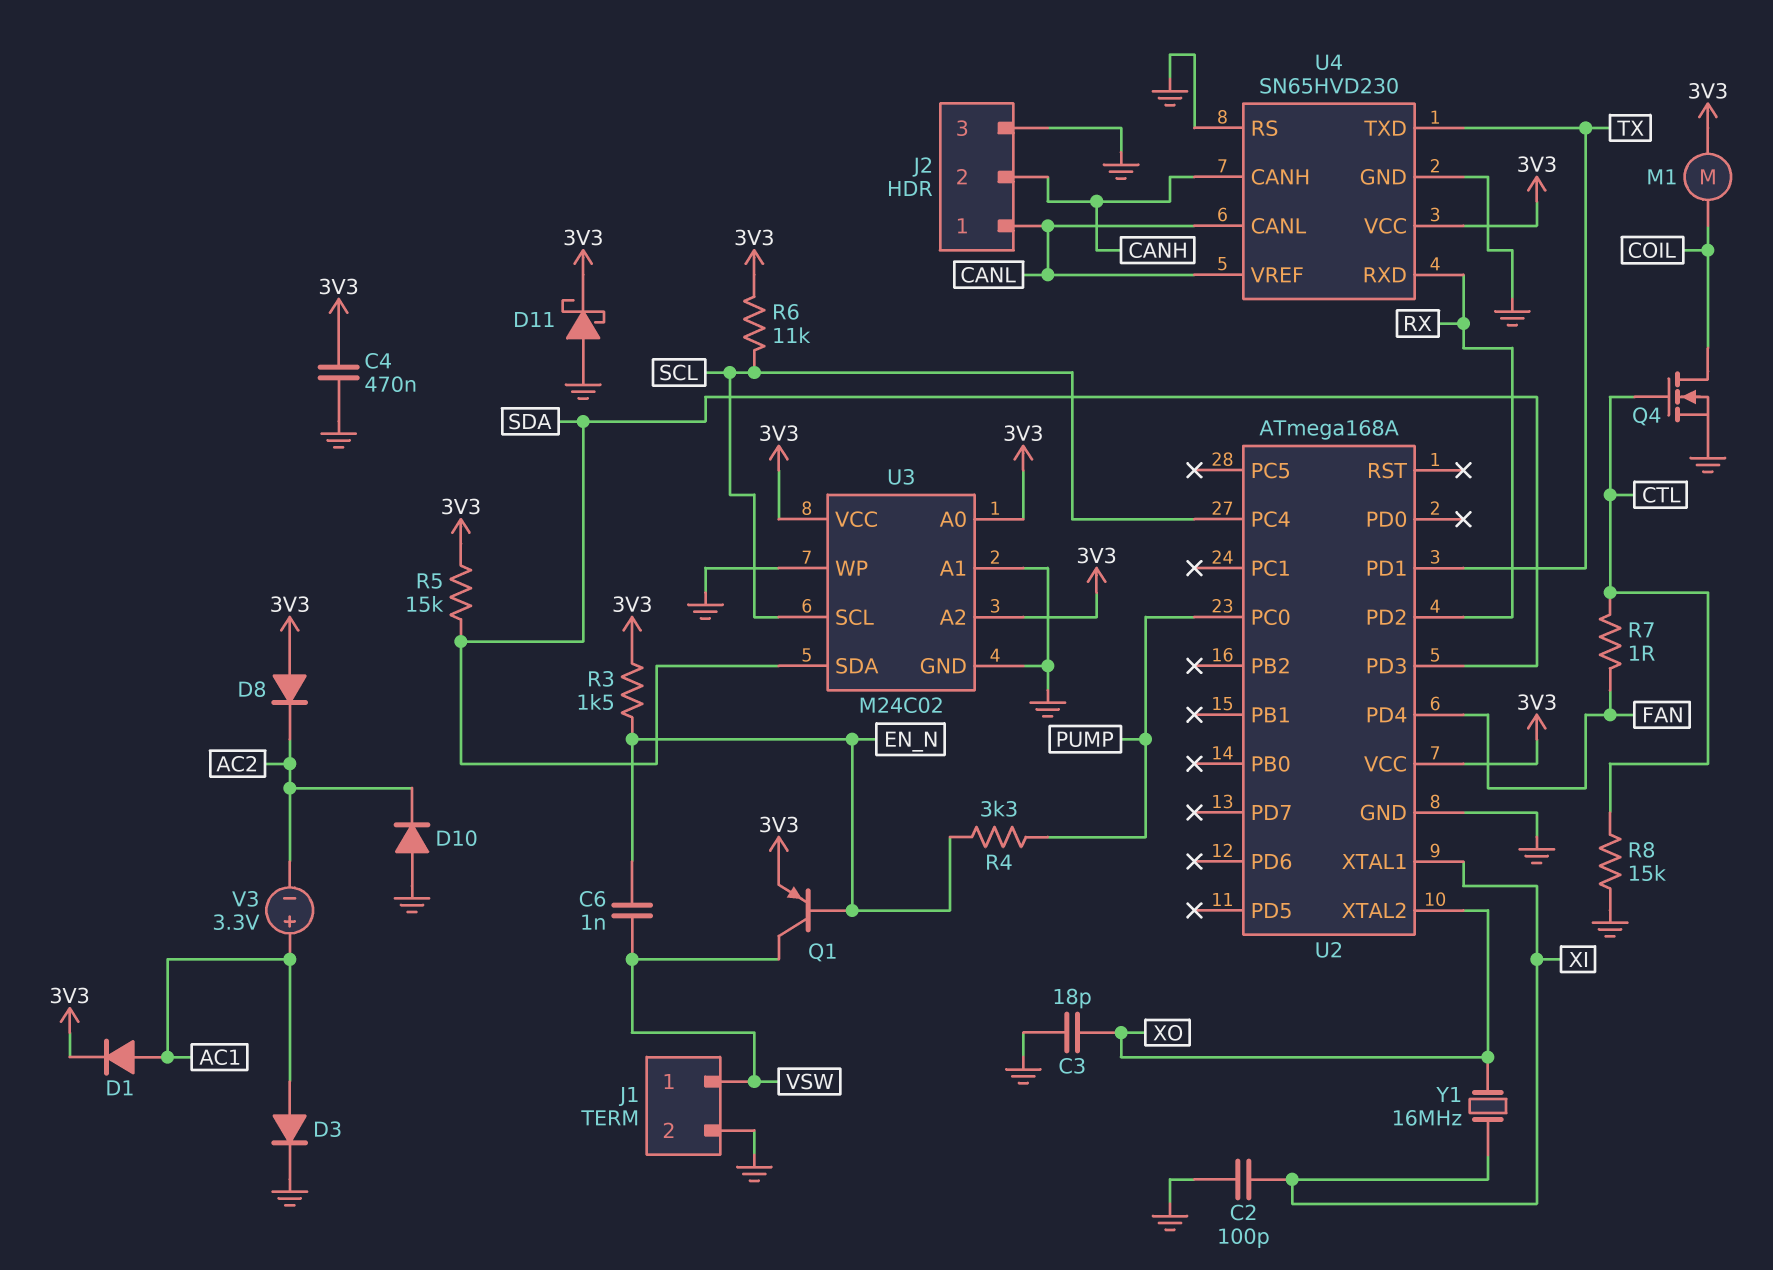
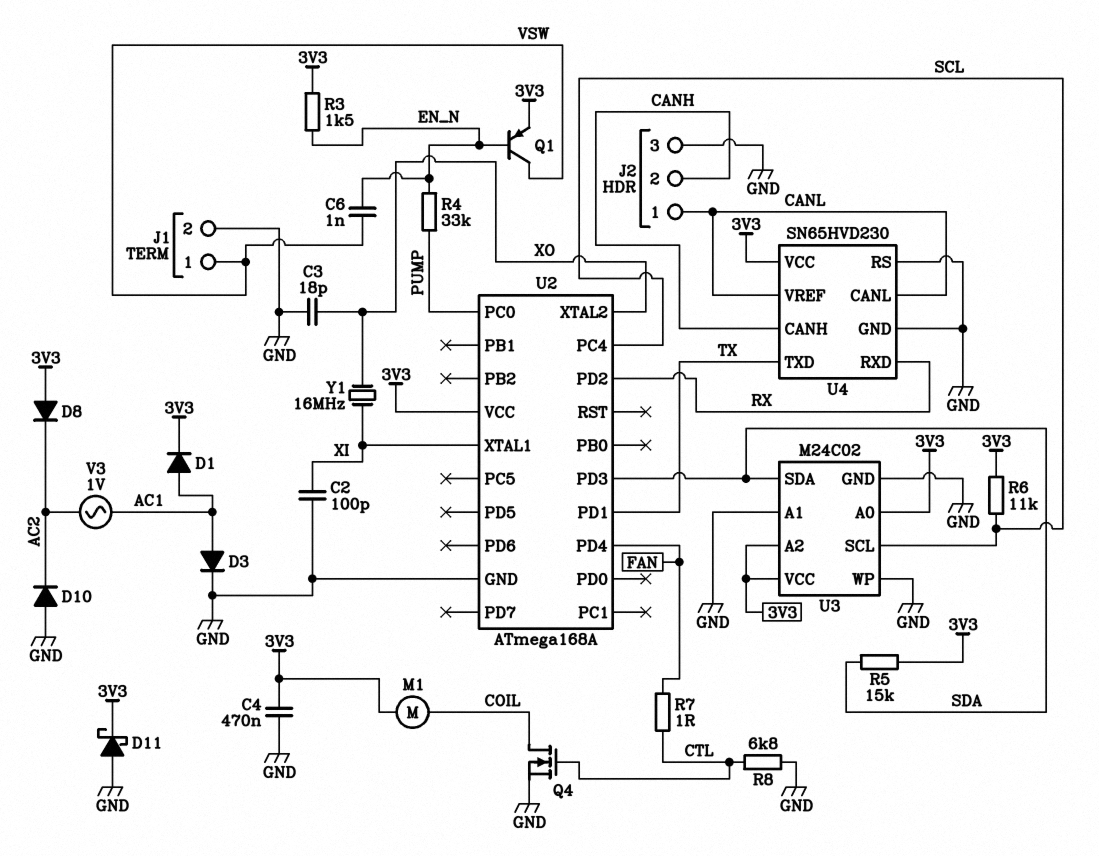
R4: 3.3k (EN_N, PUMP) -> 33k (EN_N, PUMP)
R8: 15k (CTL, GND) -> 6.8k (CTL, GND)
V3: 3.3V (plus AC1, minus AC2) -> AC 1V (AC1, AC2)

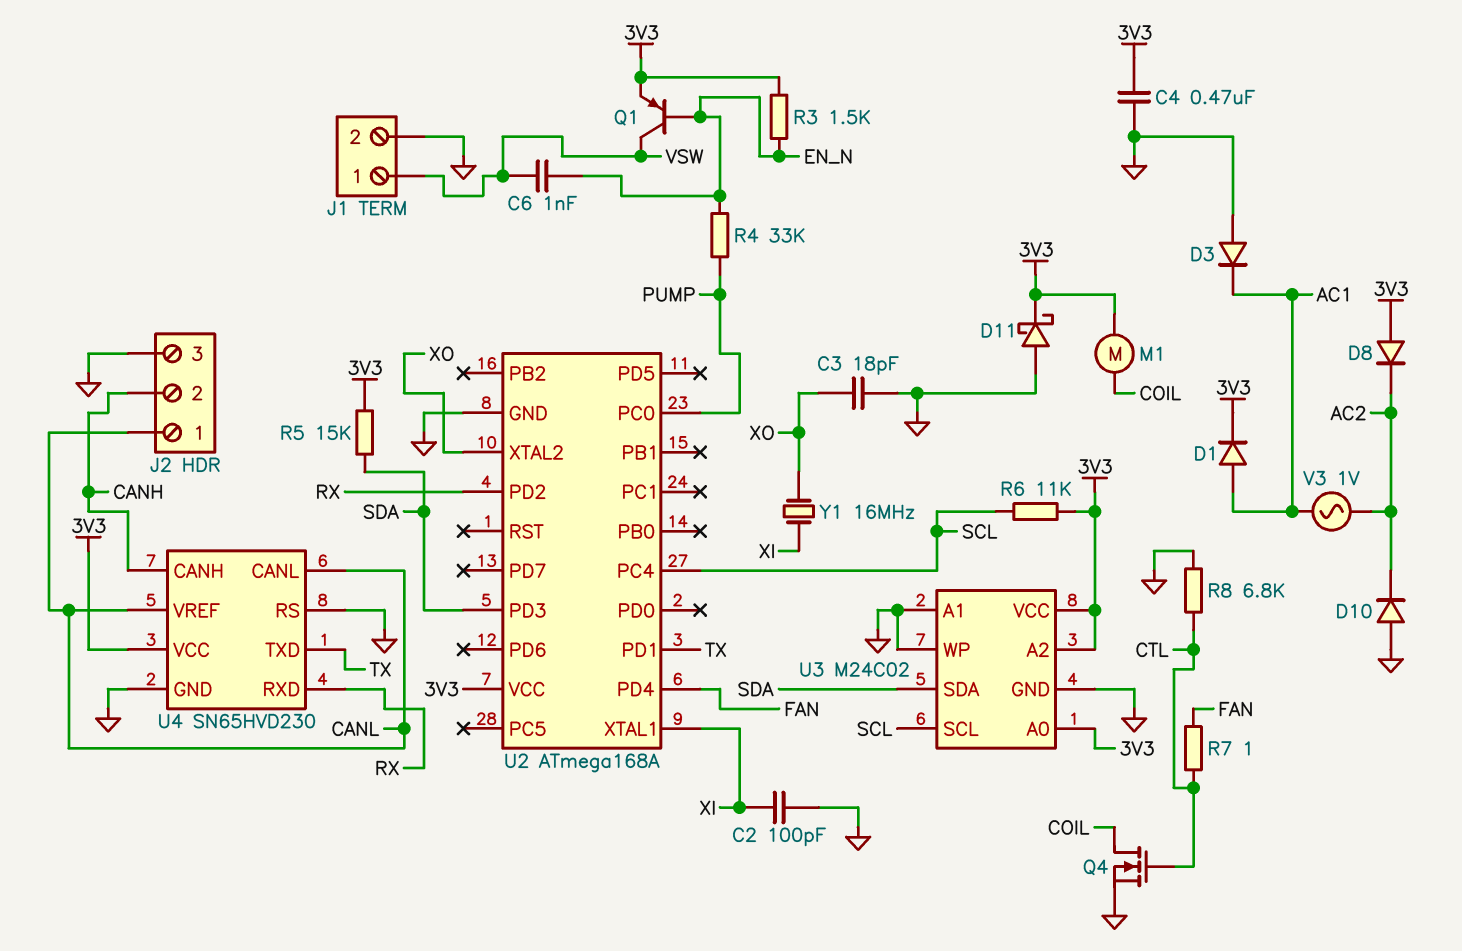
D3: diode (A AC1, K GND) -> diode (A GND, K AC1)

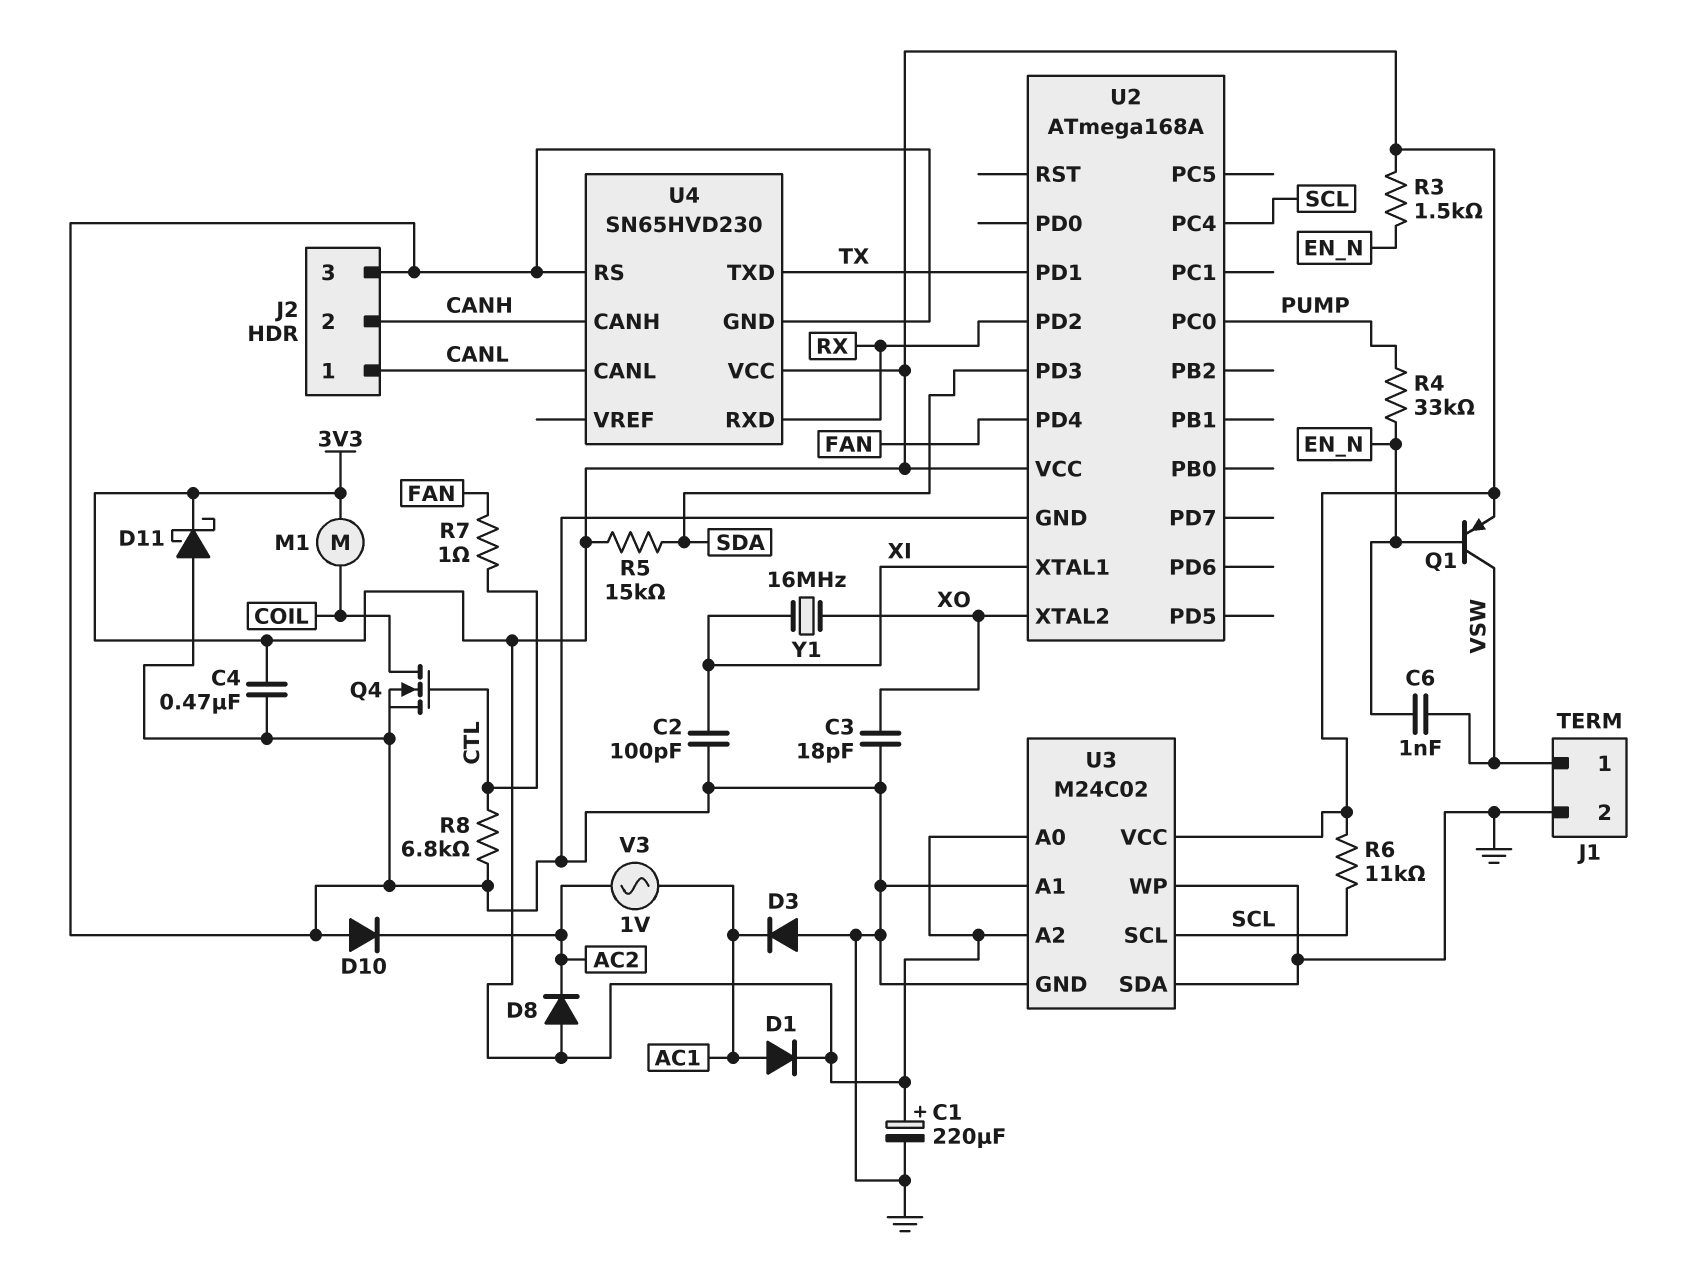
C1: none -> 220uF (plus 3V3, minus GND)
U3 pin SDA: SDA -> GND
U4 pin VREF: CANL -> none

